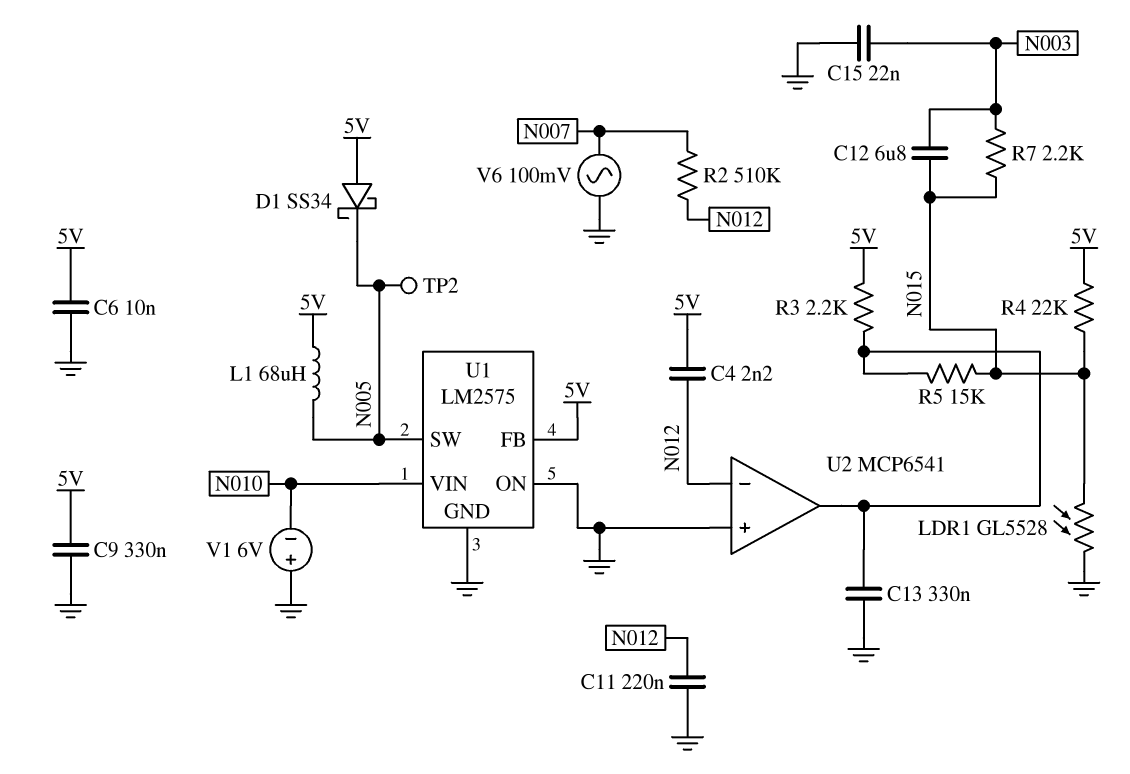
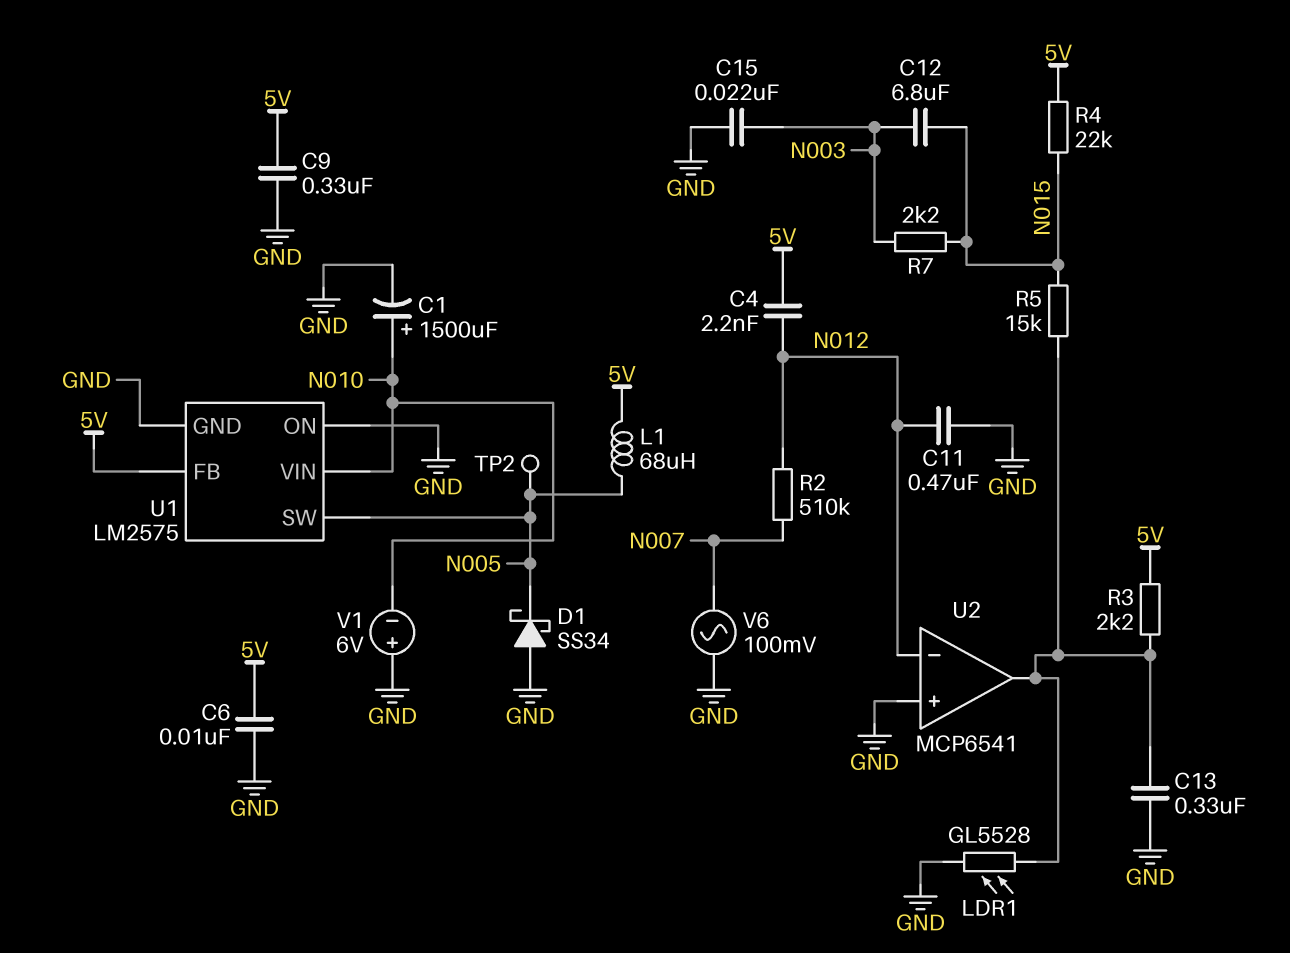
C1: none -> 1500uF (plus N010, minus GND)
C11: 220nF (GND, N012) -> 470nF (GND, N012)
D1: schottky SS34 (A 5V, K N005) -> schottky SS34 (A GND, K N005)
LDR1: GL5528 (GND, N015) -> GL5528 (GND, U2/out)

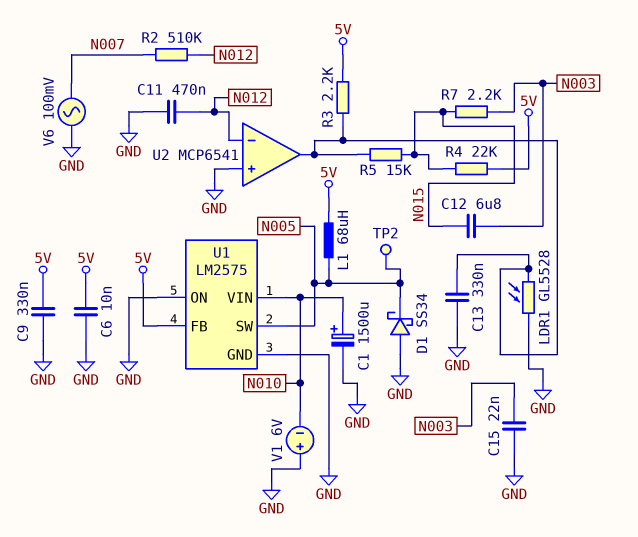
C4: 2.2nF (5V, N012) -> none

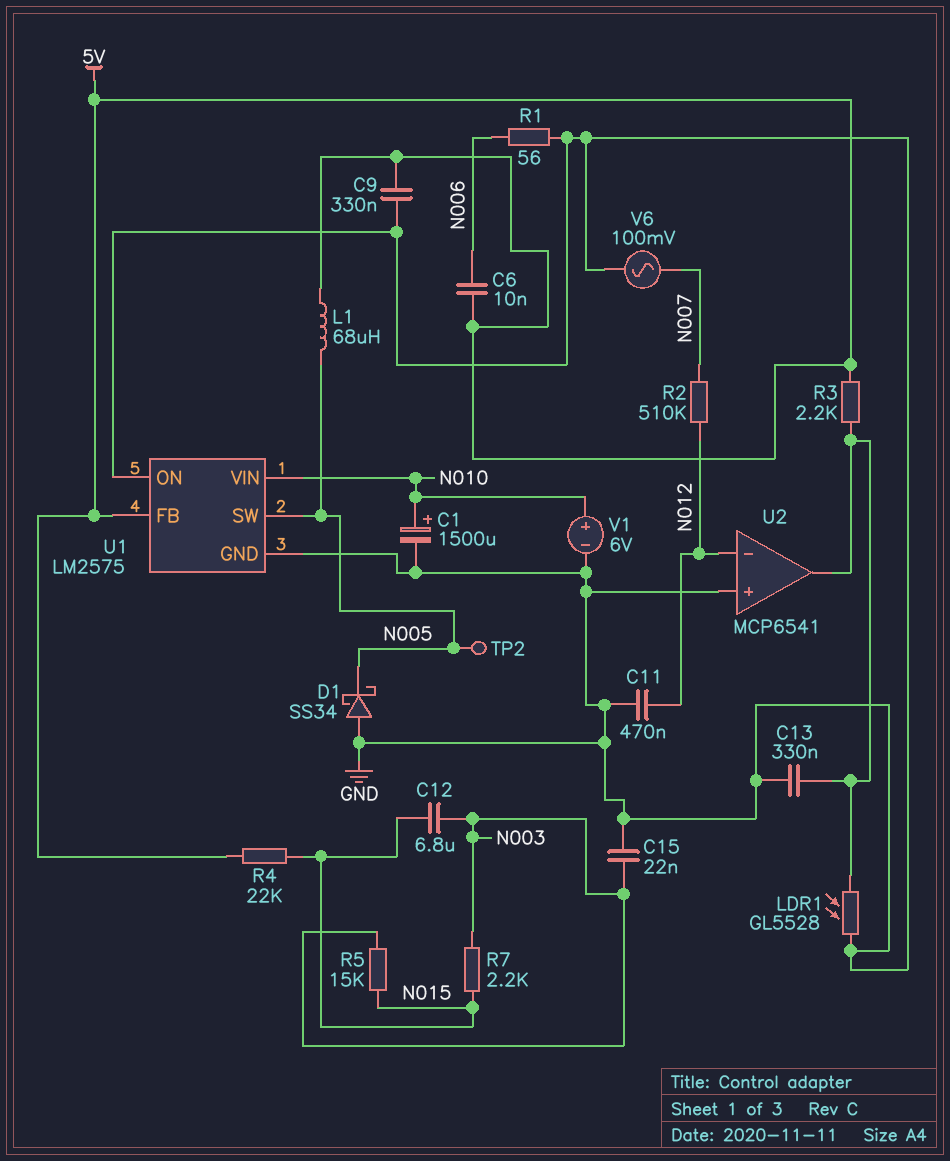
C6: 10nF (5V, GND) -> 10nF (5V, N006)
R1: none -> 56 (GND, N006)
R5: 15k (N015, U2/out) -> 15k (N003, N015)
V1: 6V (plus GND, minus N010) -> 6V (plus N010, minus GND)

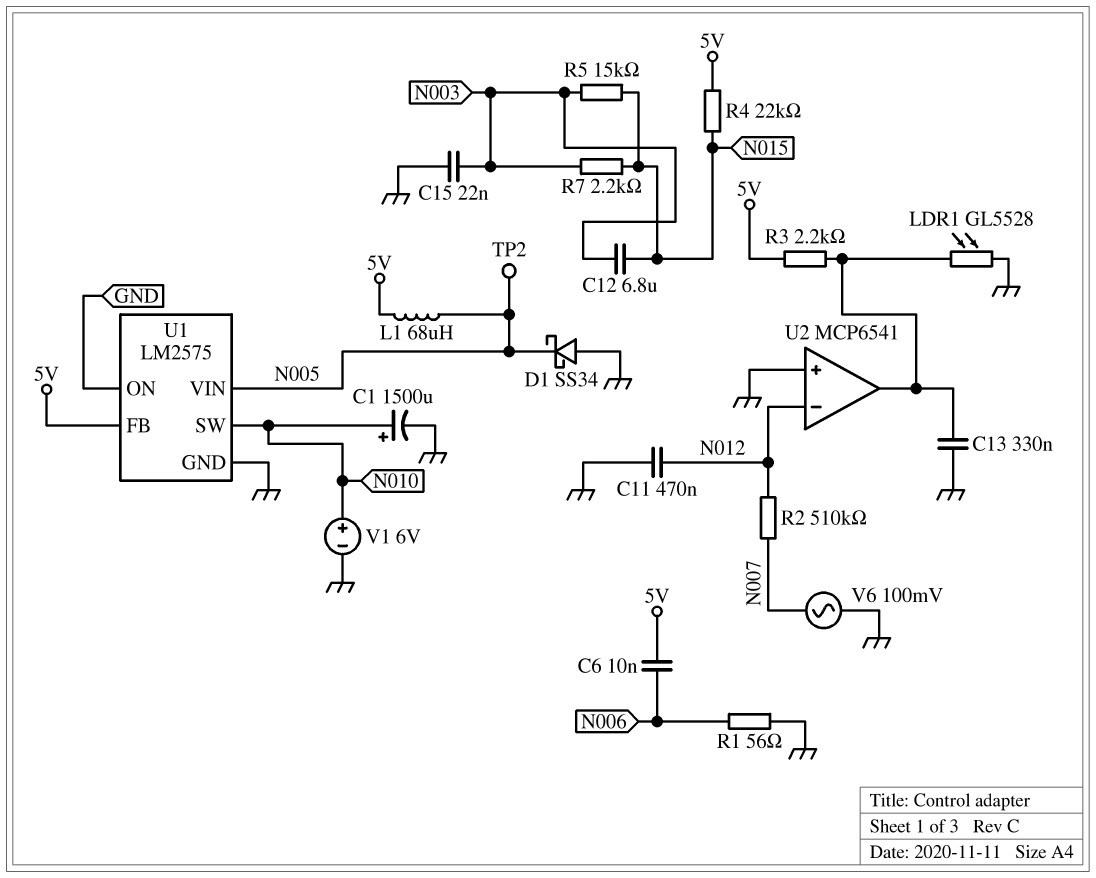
C9: 330nF (5V, GND) -> none
U1 pin SW: N005 -> N010
U1 pin VIN: N010 -> N005

